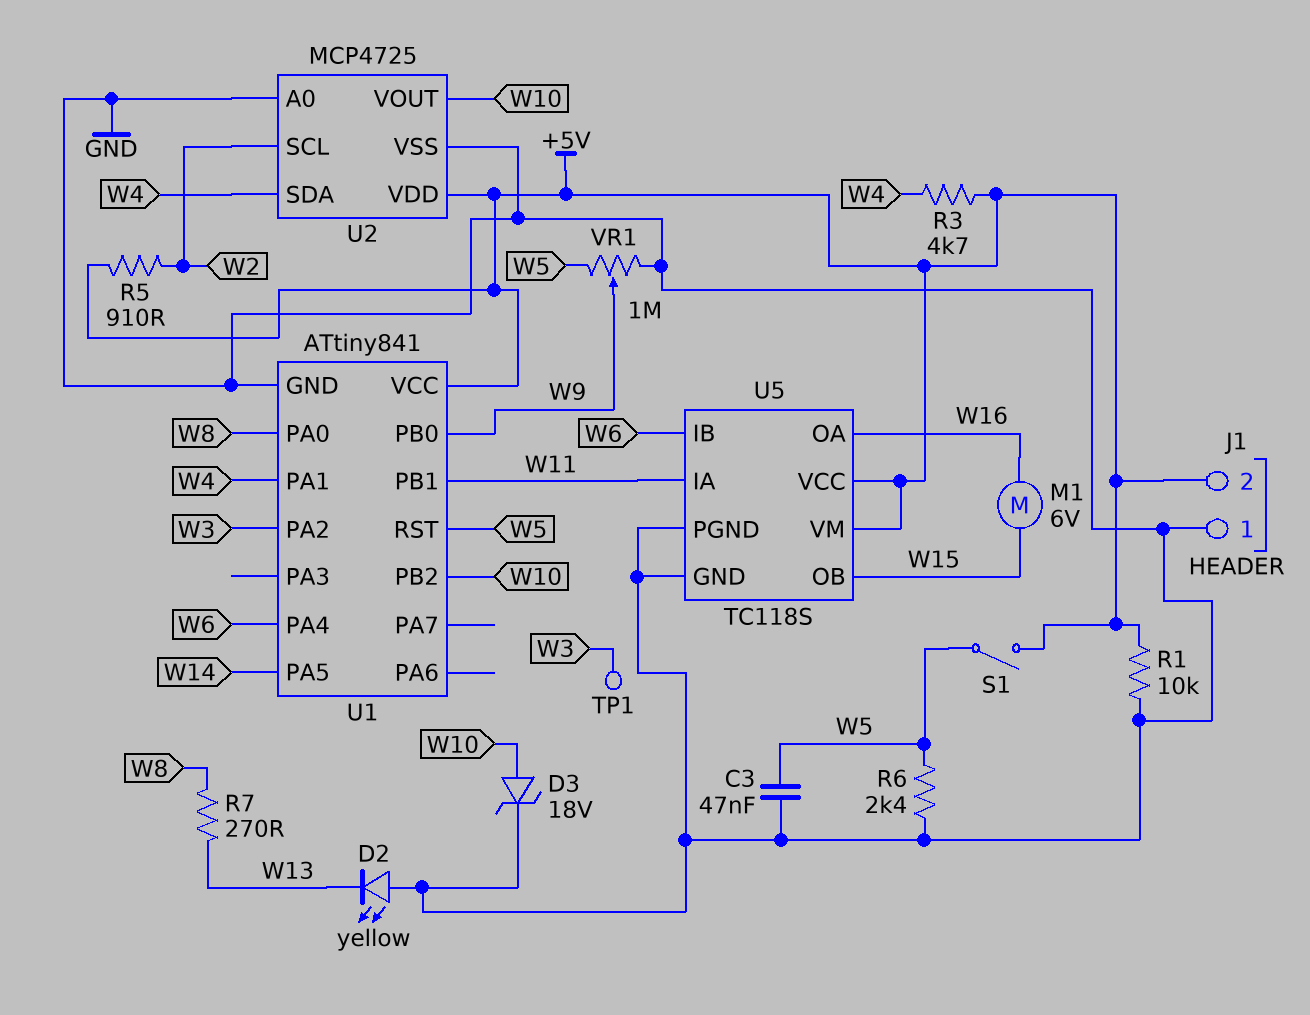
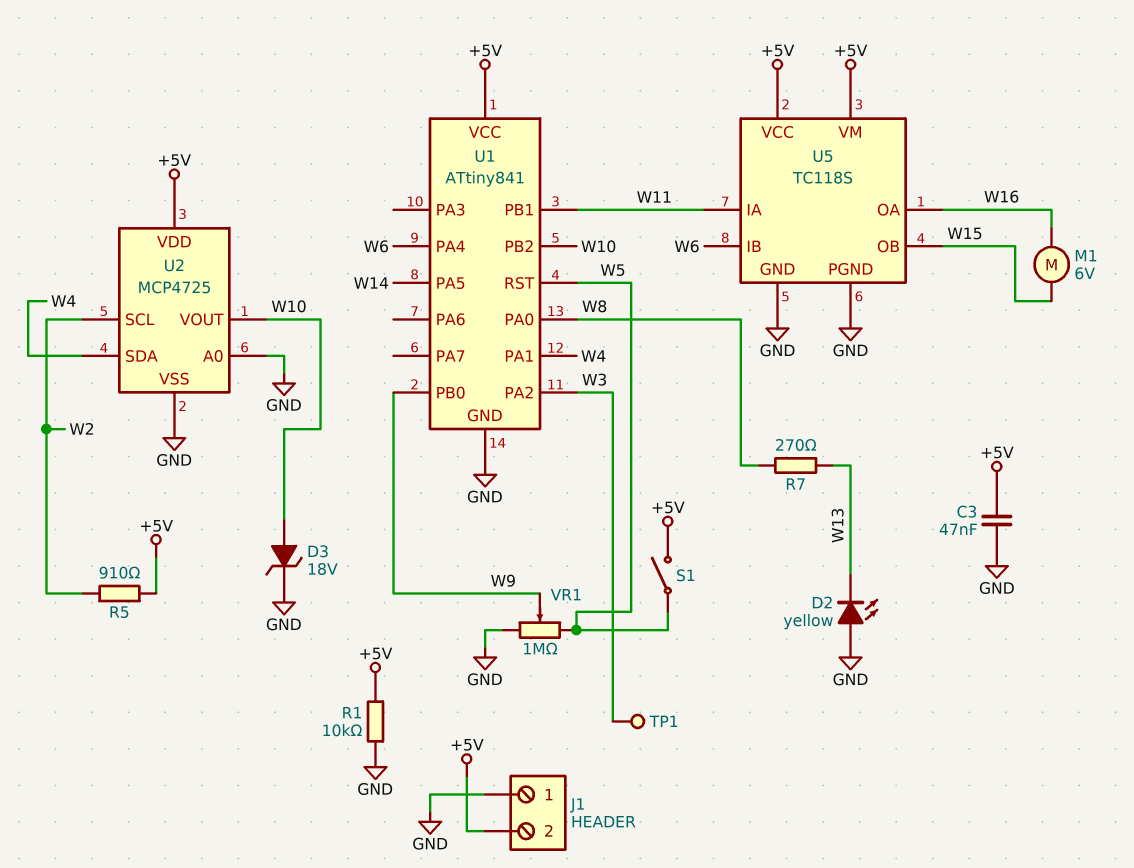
C3: 47nF (GND, W5) -> 47nF (+5V, GND)
R3: 4.7k (+5V, W4) -> none
R6: 2.4k (GND, W5) -> none

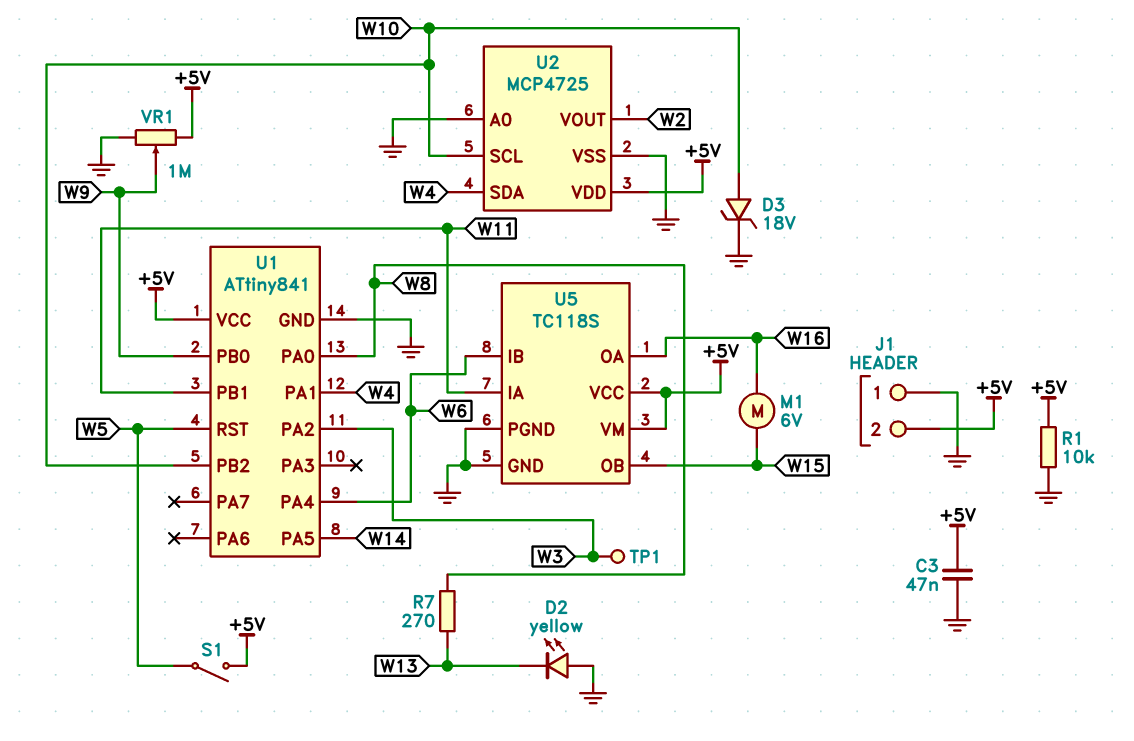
R5: 910 (+5V, W2) -> none
U2 pin SCL: W2 -> W10
U2 pin VOUT: W10 -> W2
VR1: 1M (GND, W5, wiper W9) -> 1M (+5V, GND, wiper W9)

